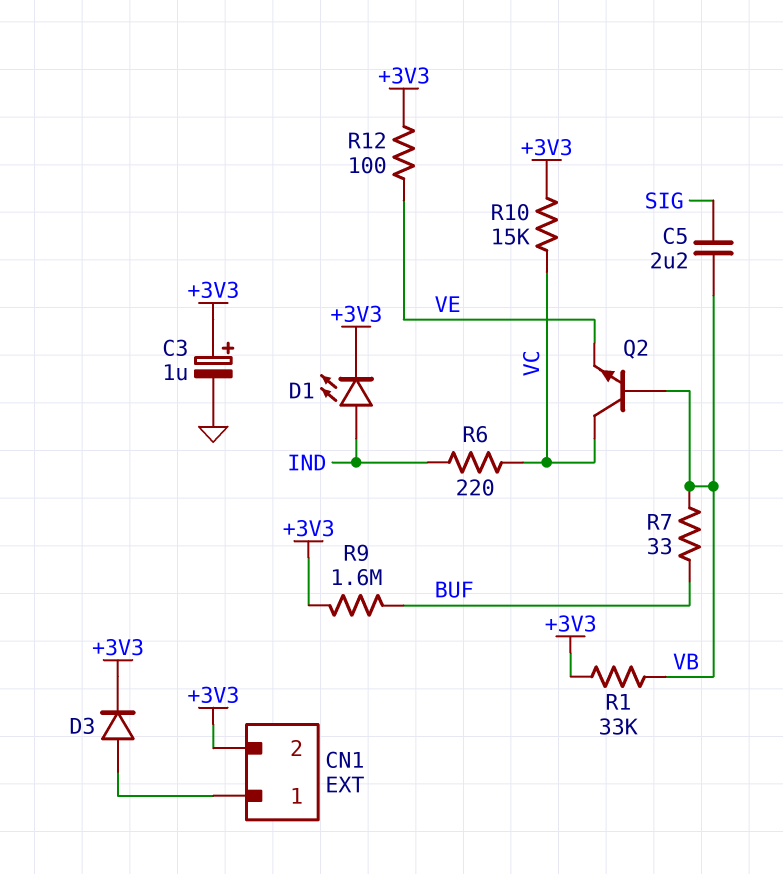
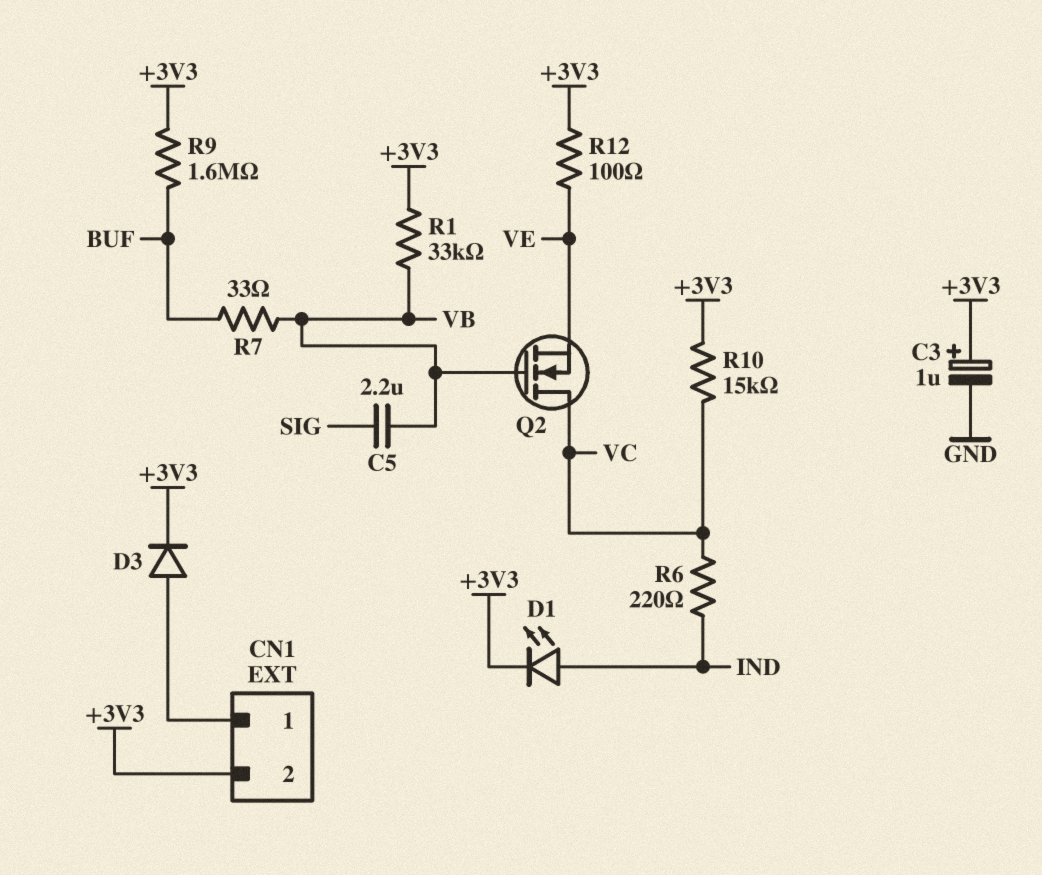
Q2: NPN (B VB, C VC, E VE) -> NMOS (G VB, D VC, S VE)

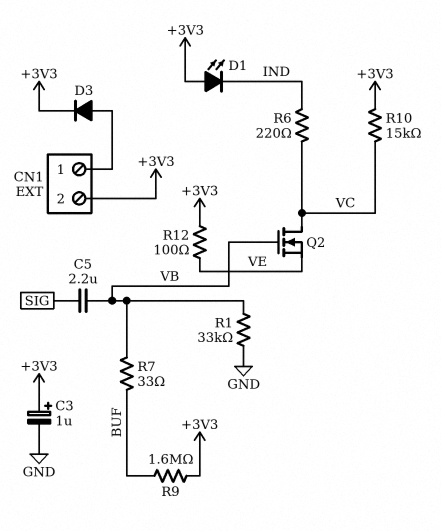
D1: LED (A IND, K +3V3) -> LED (A +3V3, K IND)
R1: 33k (+3V3, VB) -> 33k (GND, VB)

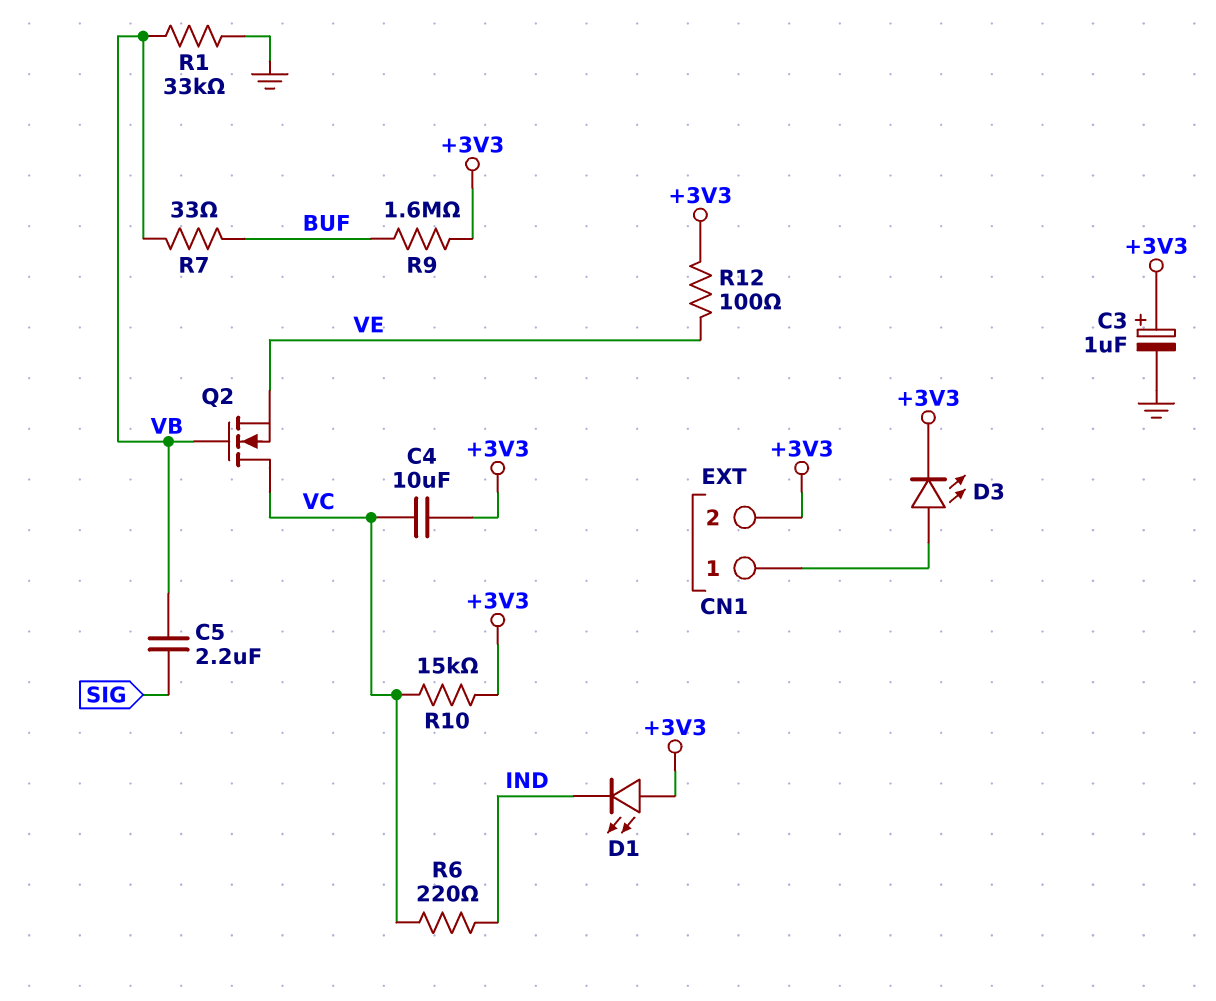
C4: none -> 10uF (+3V3, VC)
D3: diode (A CN1/1, K +3V3) -> LED (A CN1/1, K +3V3)

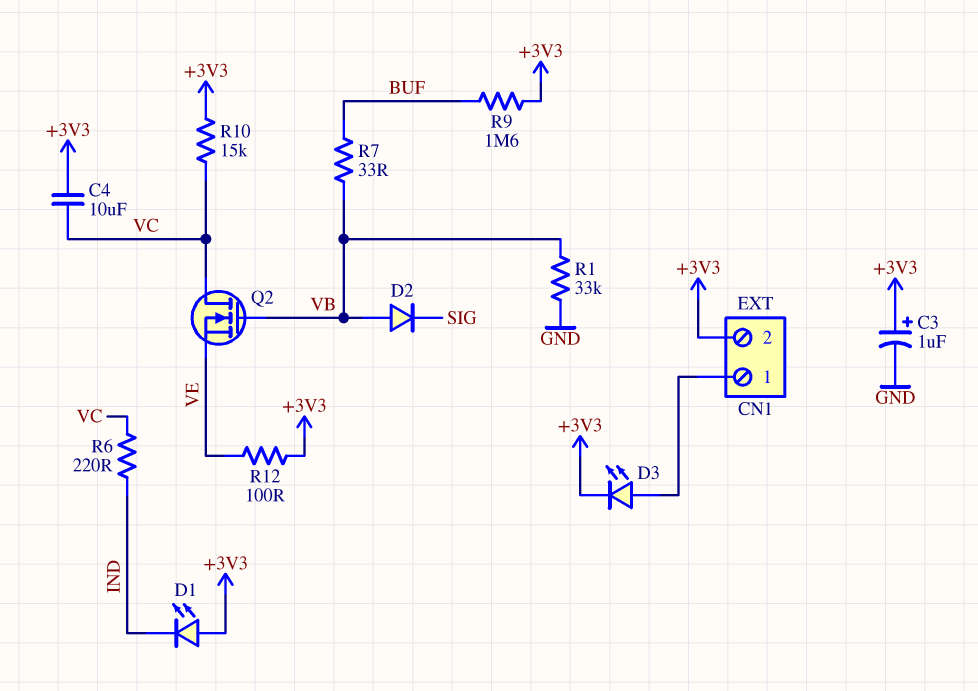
C5: 2.2uF (SIG, VB) -> none
D2: none -> diode (A VB, K SIG)

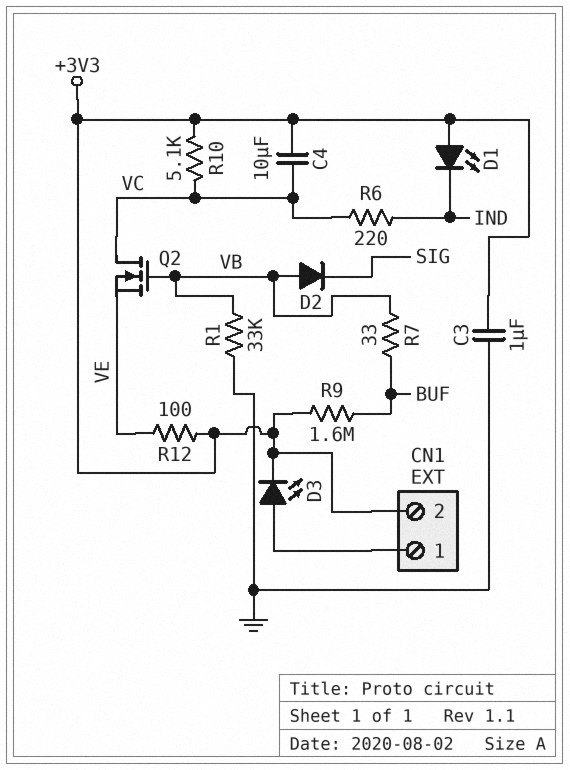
C3: 1uF (plus +3V3, minus GND) -> 1uF (+3V3, GND)
R10: 15k (+3V3, VC) -> 5.1k (+3V3, VC)

